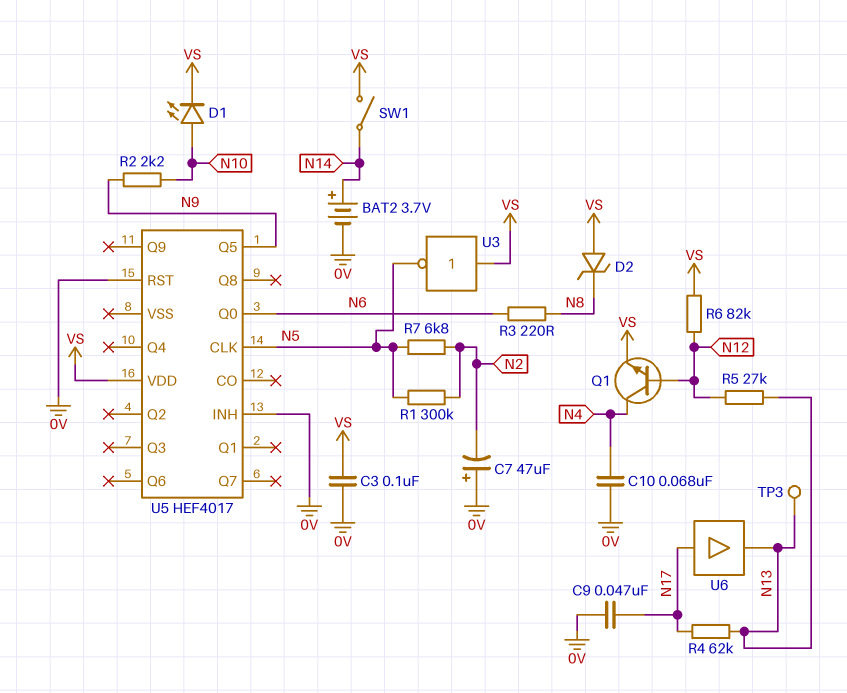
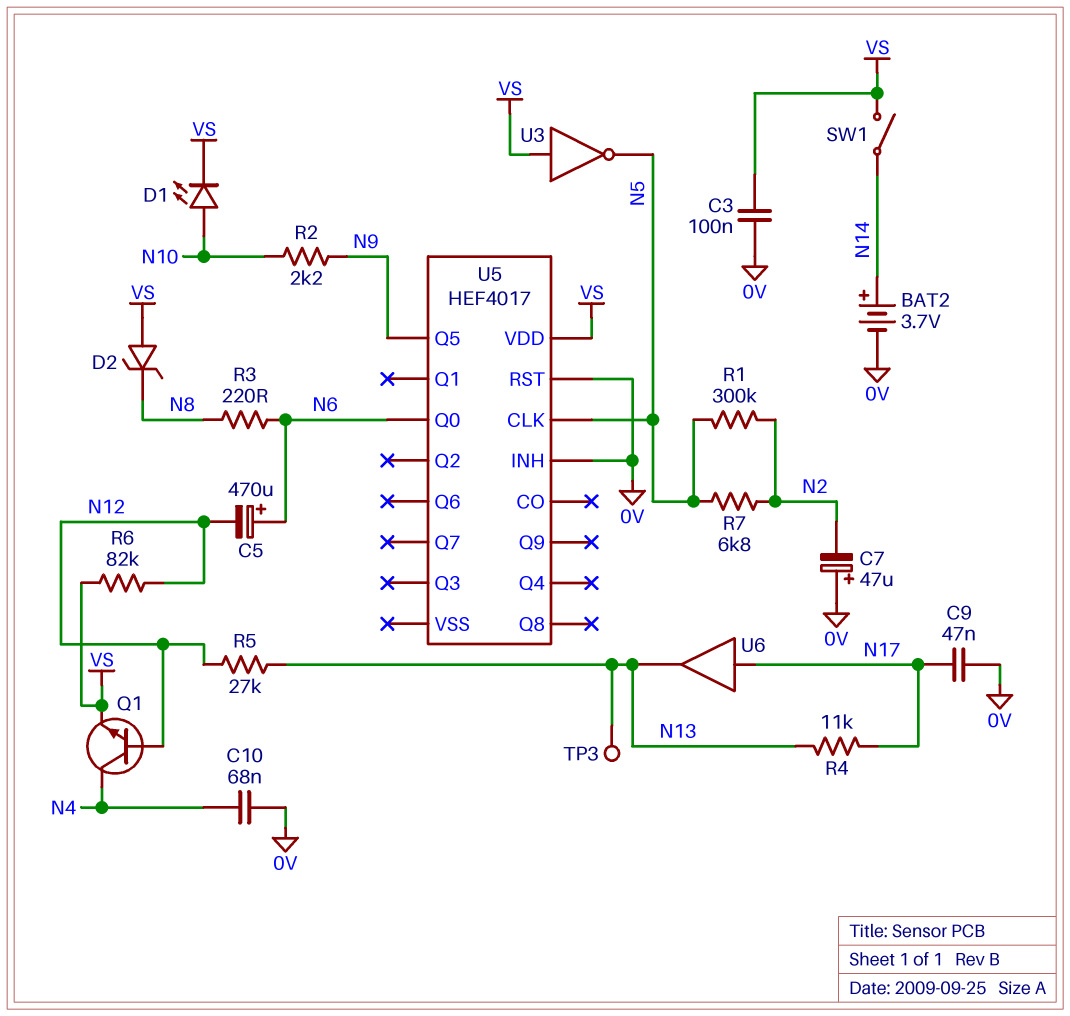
C5: none -> 470uF (plus N6, minus N12)
R4: 62k (N13, N17) -> 11k (N13, N17)

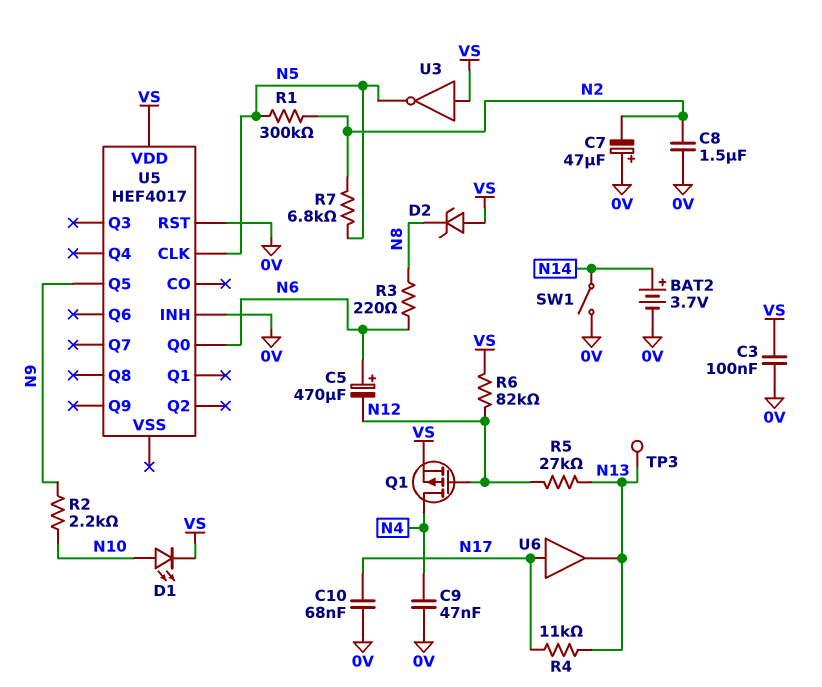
C8: none -> 1.5uF (0V, N2)
C9: 47nF (0V, N17) -> 47nF (0V, N4)
C10: 68nF (0V, N4) -> 68nF (0V, N17)
Q1: NPN (B N12, C N4, E VS) -> PMOS (G N12, D N4, S VS)
SW1: switch (N14, VS) -> switch (0V, N14)

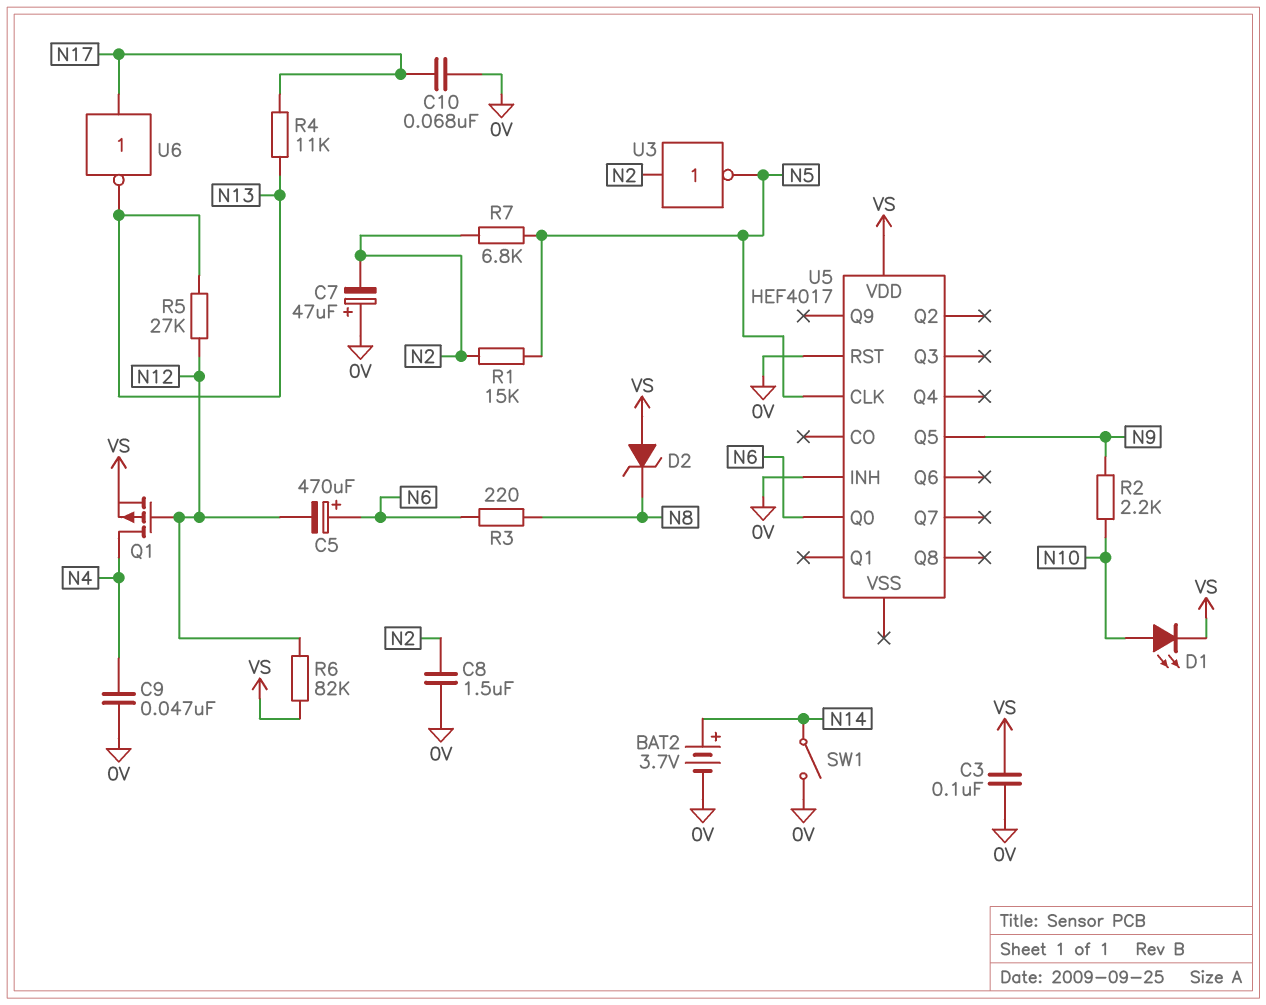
R1: 300k (N2, N5) -> 15k (N2, N5)
TP3: test point (N13) -> none
U3: NOT (in VS, out N5) -> NOT (in N2, out N5)
U6: buffer (in N17, out N13) -> NOT (in N17, out N13)

